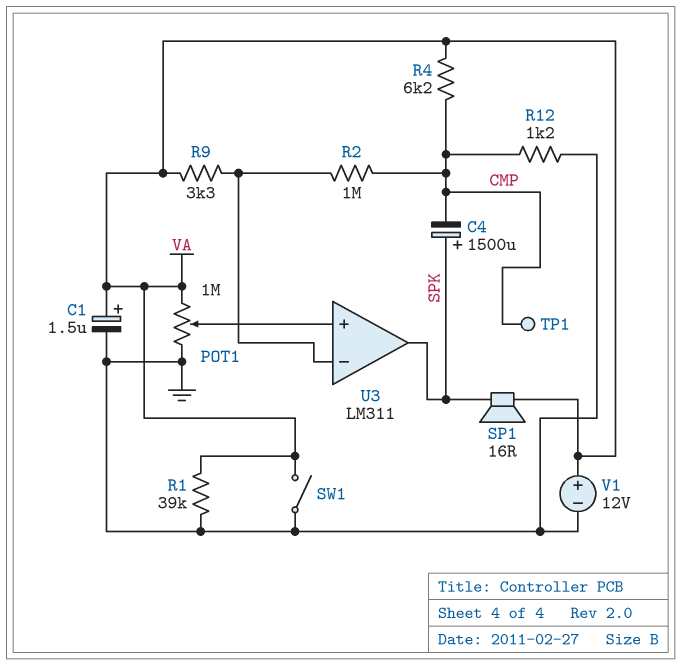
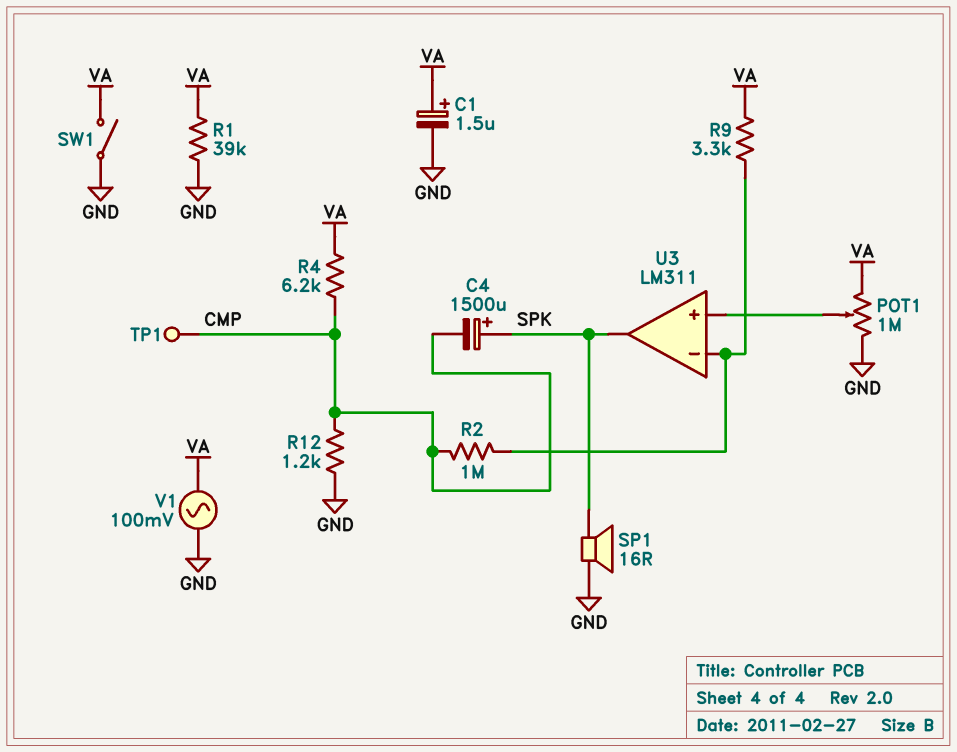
SP1: speaker 16R (SPK, VA) -> speaker 16R (GND, SPK)
V1: 12V (plus VA, minus GND) -> AC 100mV (GND, VA)

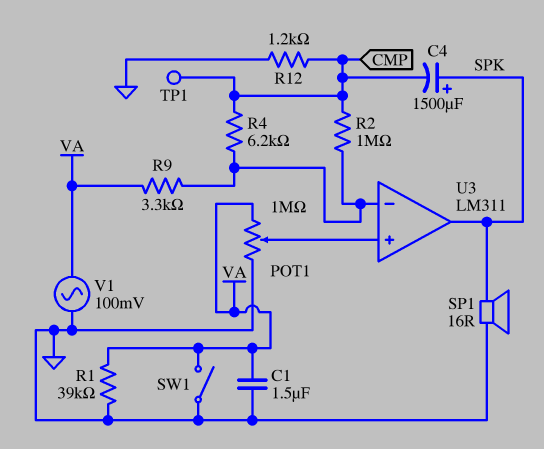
C1: 1.5uF (plus VA, minus GND) -> 1.5uF (GND, VA)
R4: 6.2k (CMP, VA) -> 6.2k (CMP, U3/in-)

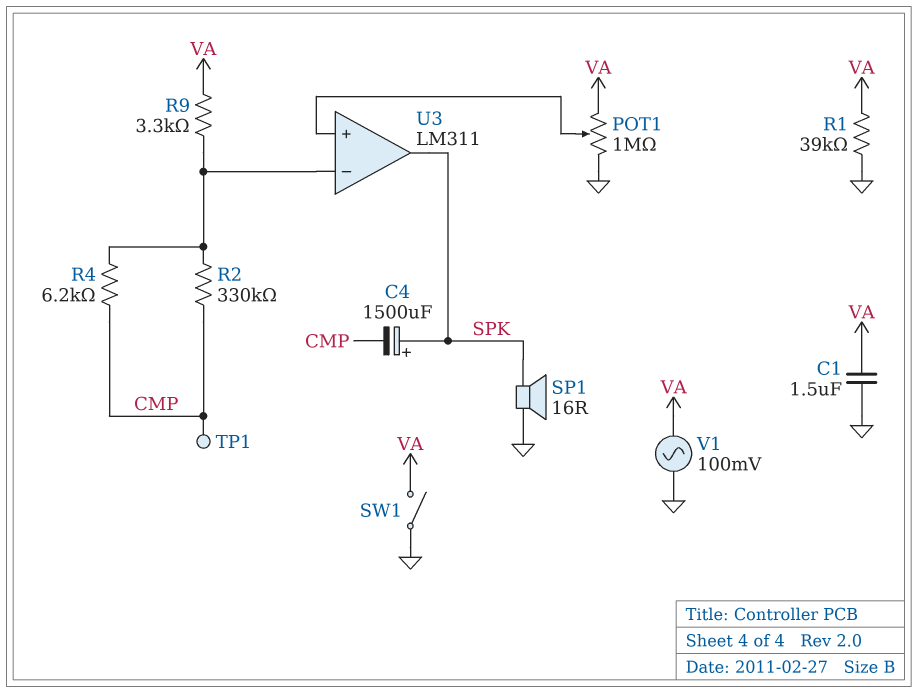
R2: 1M (CMP, U3/in-) -> 330k (CMP, U3/in-)
R12: 1.2k (CMP, GND) -> none

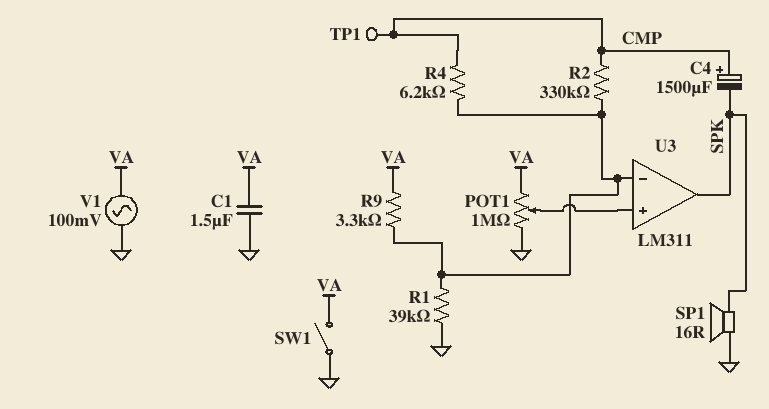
C4: 1500uF (plus SPK, minus CMP) -> 1500uF (plus CMP, minus SPK)
R1: 39k (GND, VA) -> 39k (GND, U3/in-)

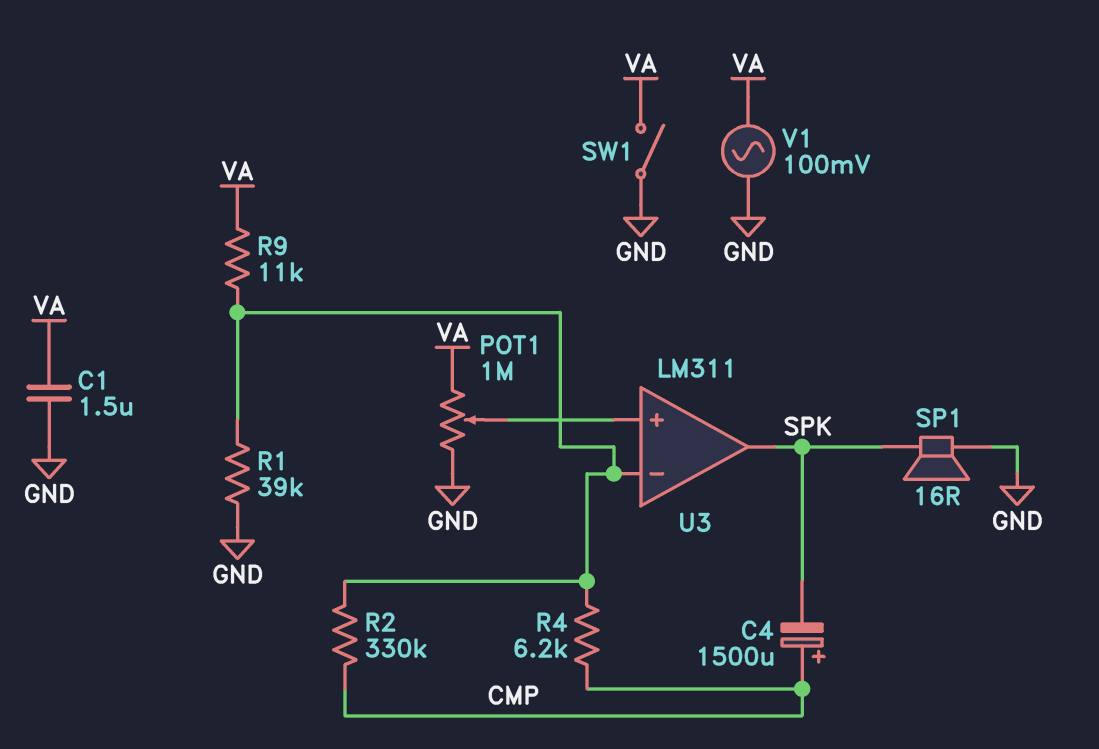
R9: 3.3k (U3/in-, VA) -> 11k (U3/in-, VA)
TP1: test point (CMP) -> none

